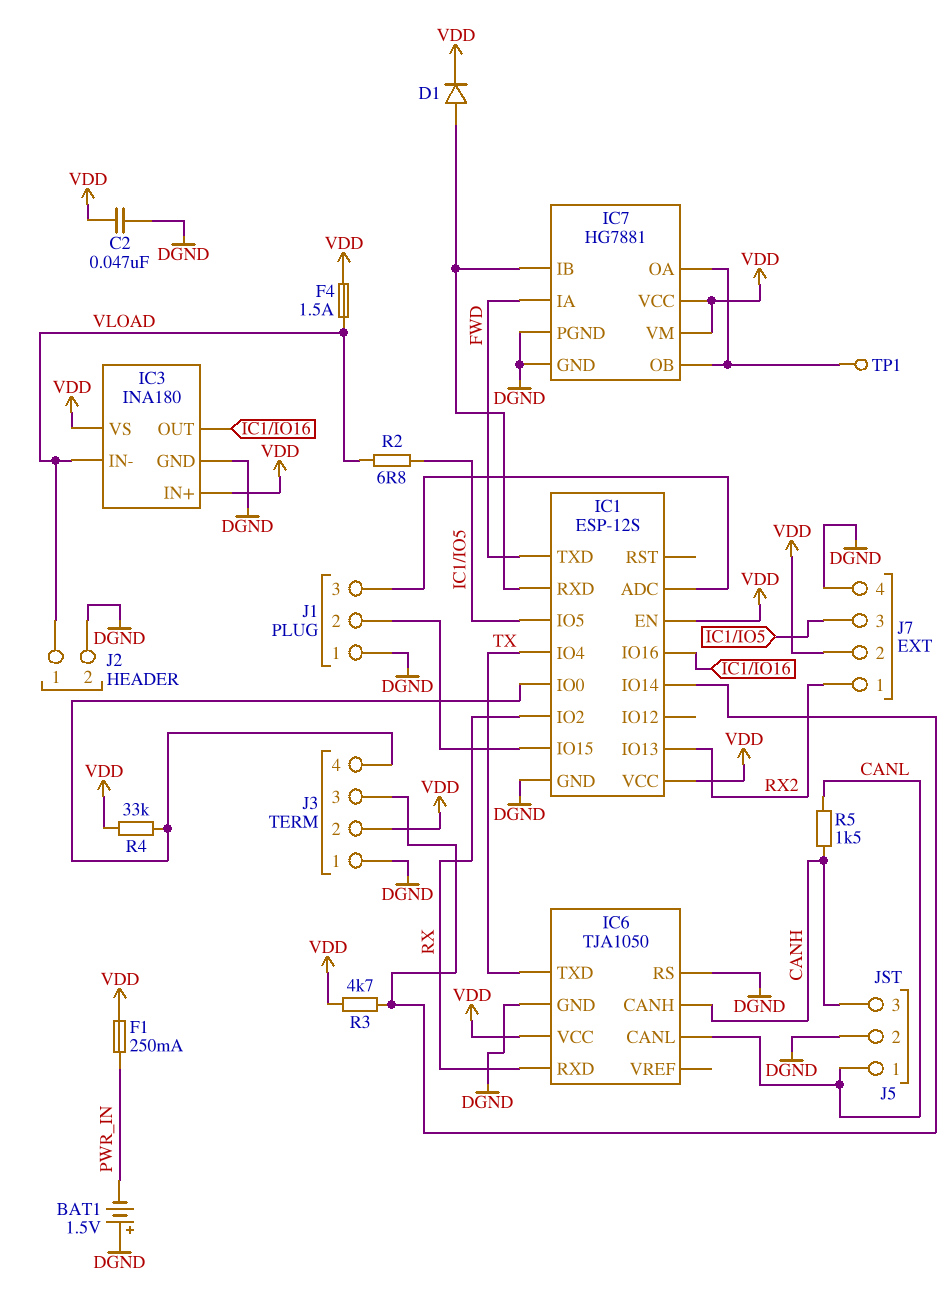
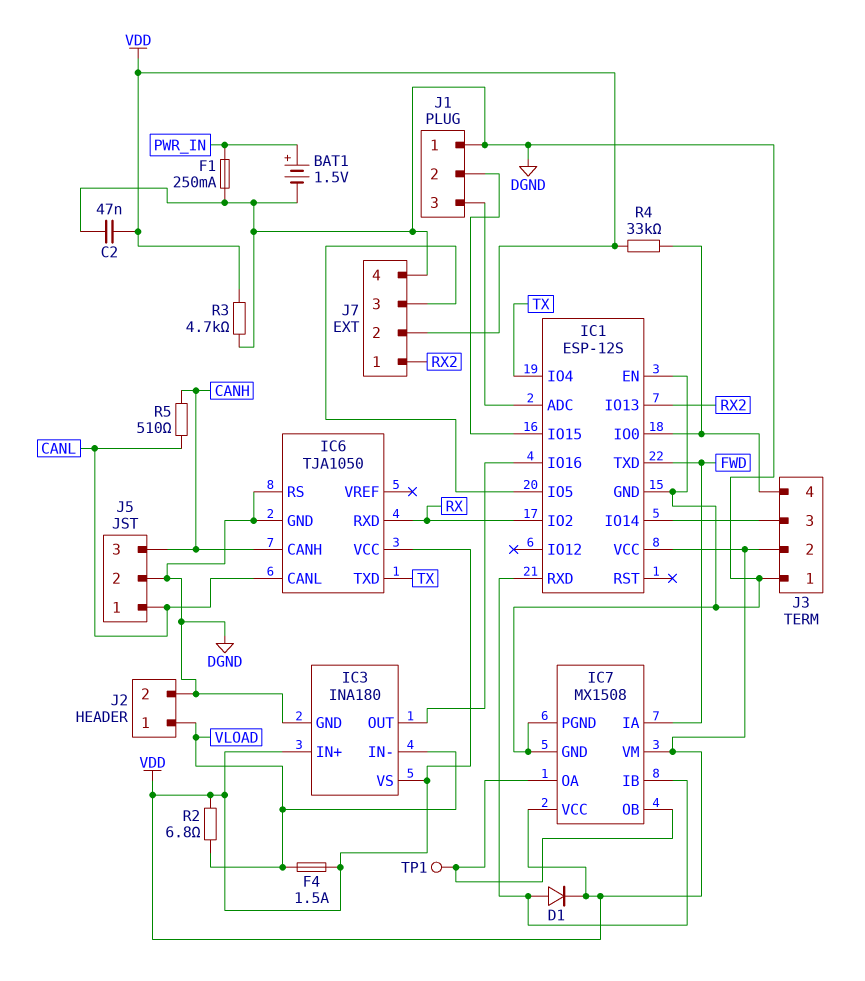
BAT1: 1.5V (plus DGND, minus PWR_IN) -> 1.5V (plus PWR_IN, minus DGND)
F1: 250mA (PWR_IN, VDD) -> 250mA (DGND, PWR_IN)
IC1 pin EN: VDD -> DGND
IC7: HG7881 -> MX1508
R2: 6.8 (IC1/IO5, VLOAD) -> 6.8 (VDD, VLOAD)
R3: 4.7k (IC1/IO14, VDD) -> 4.7k (DGND, VDD)
R5: 1.5k (CANH, CANL) -> 510 (CANH, CANL)

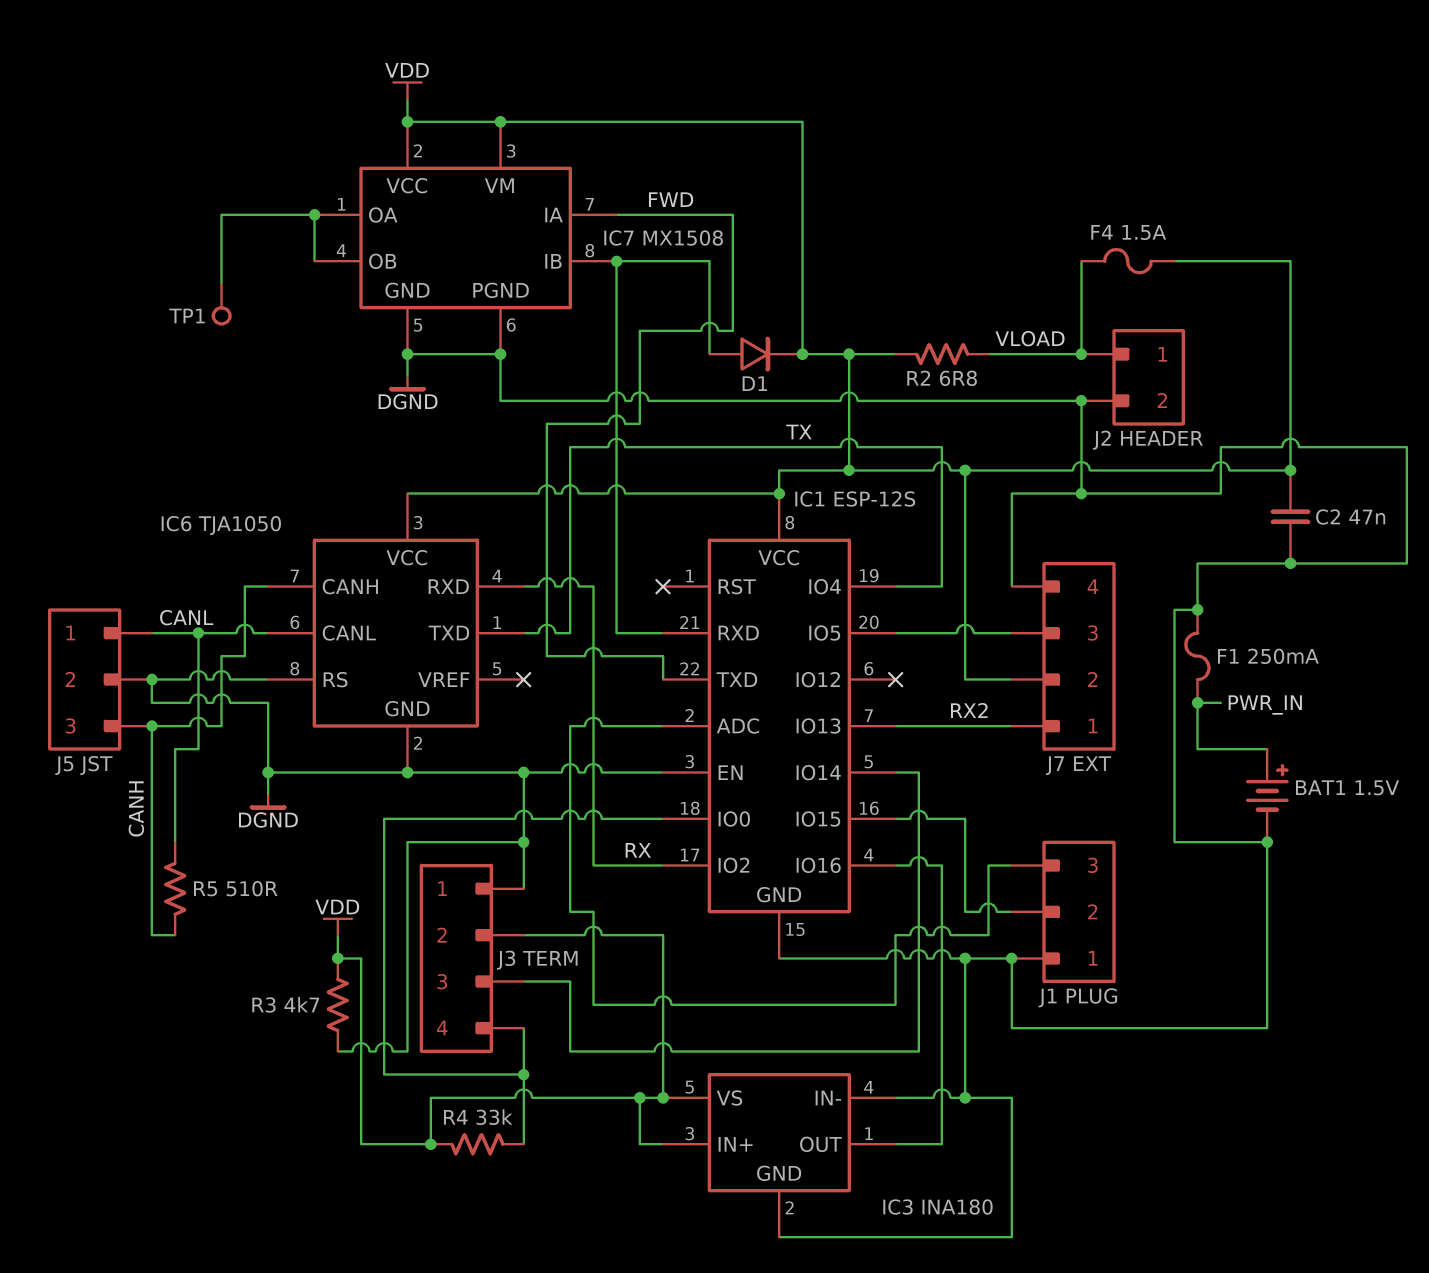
IC3 pin IN-: VLOAD -> DGND

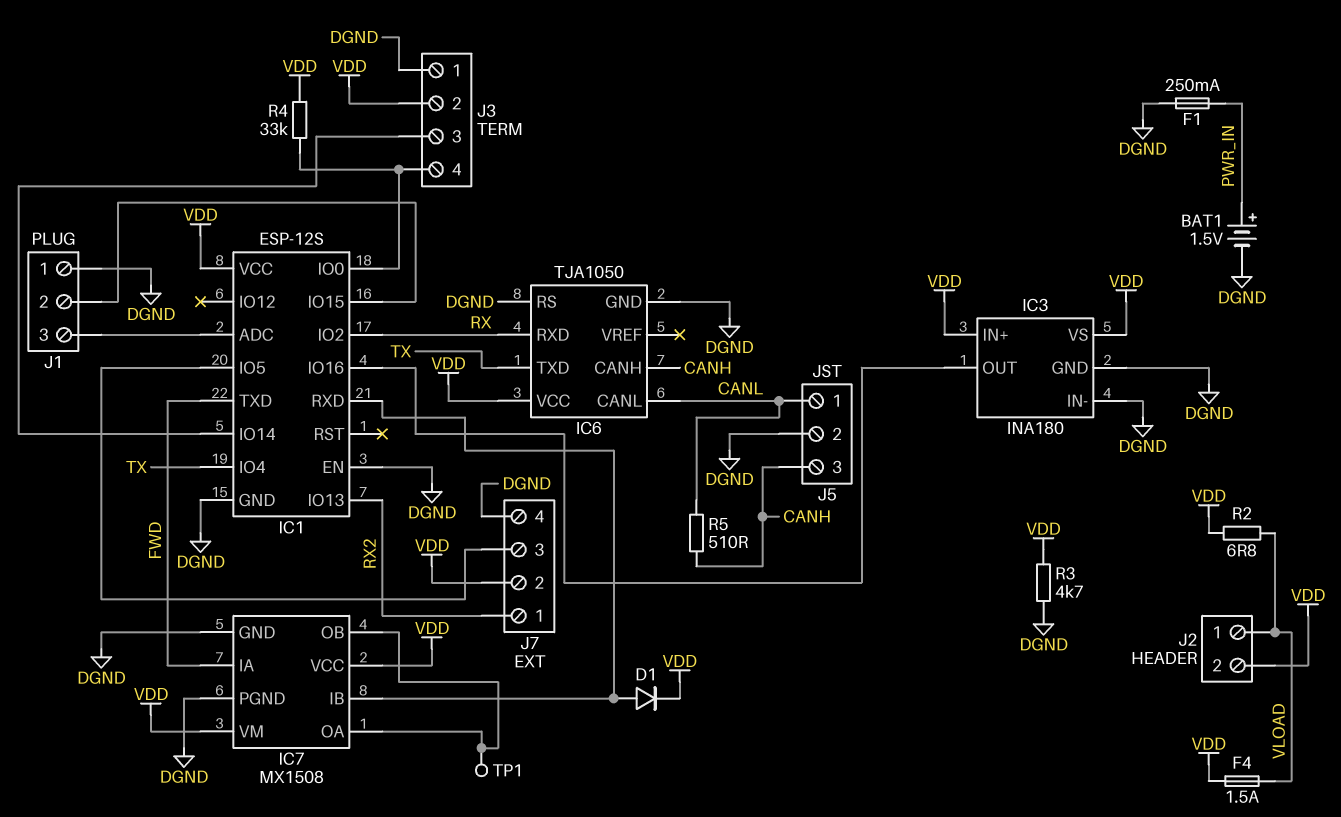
C2: 47nF (DGND, VDD) -> none
J2 pin 2: DGND -> VDD

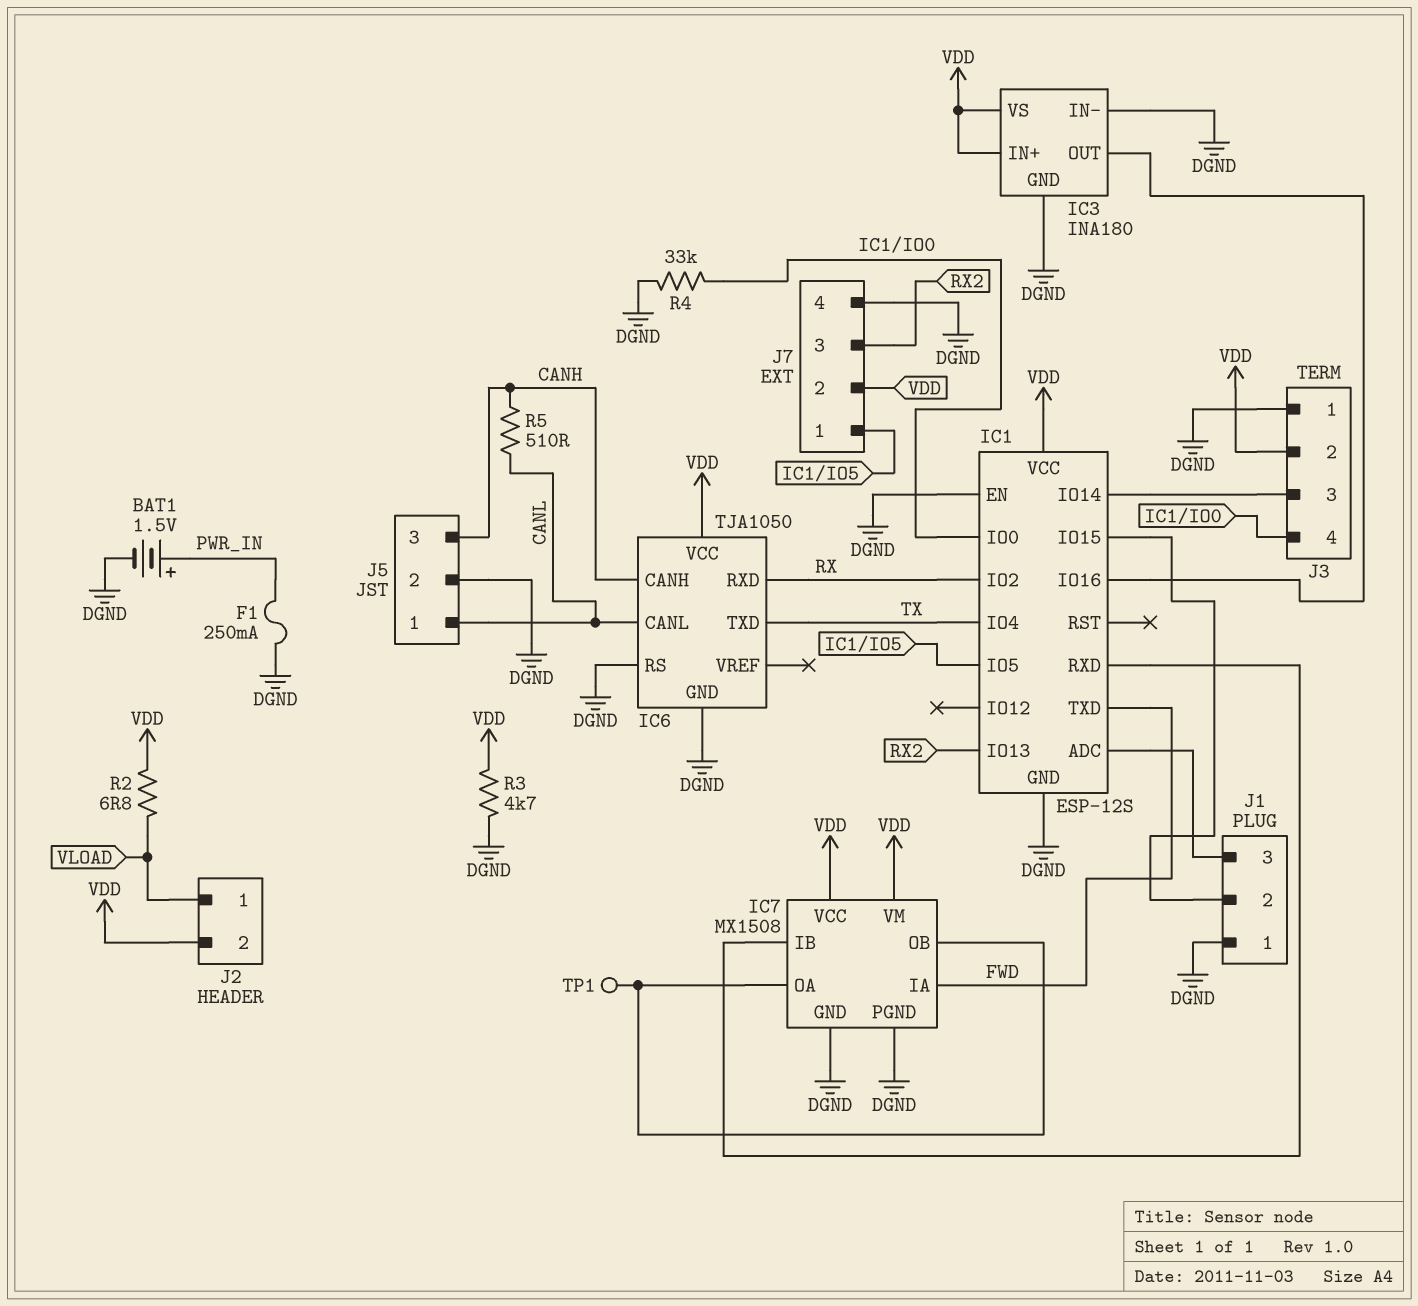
D1: diode (A IC1/RXD, K VDD) -> none
F4: 1.5A (VDD, VLOAD) -> none
J7 pin 1: RX2 -> IC1/IO5
J7 pin 3: IC1/IO5 -> RX2
R4: 33k (IC1/IO0, VDD) -> 33k (DGND, IC1/IO0)

